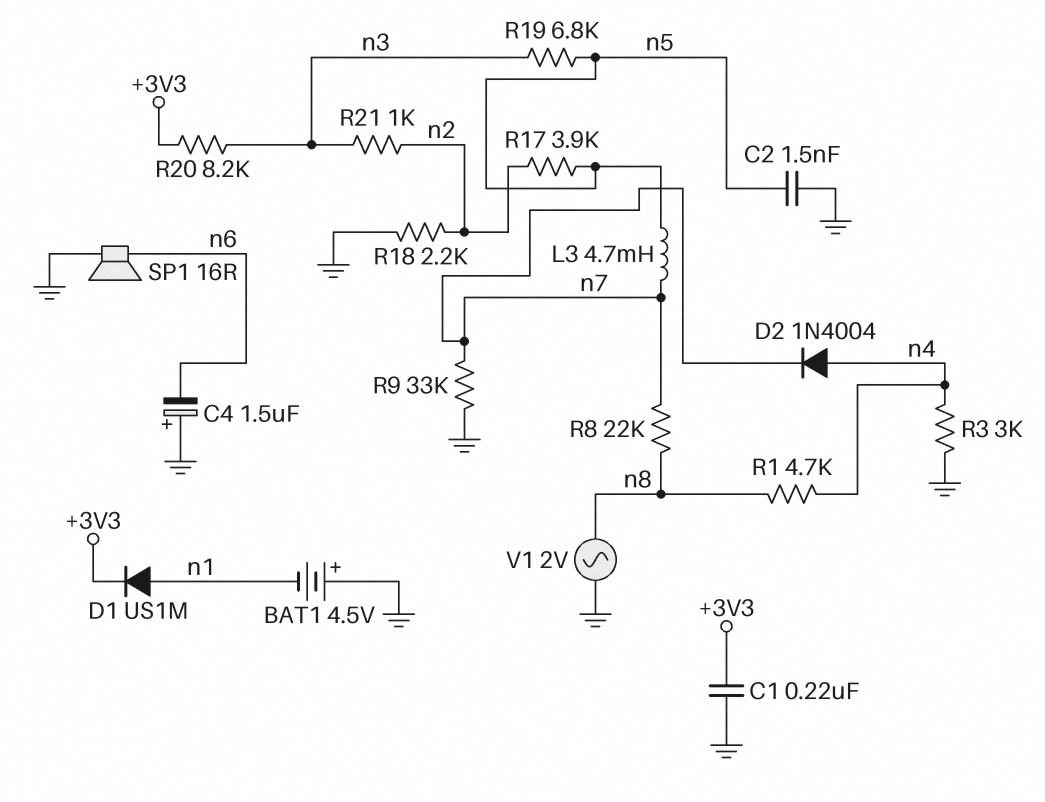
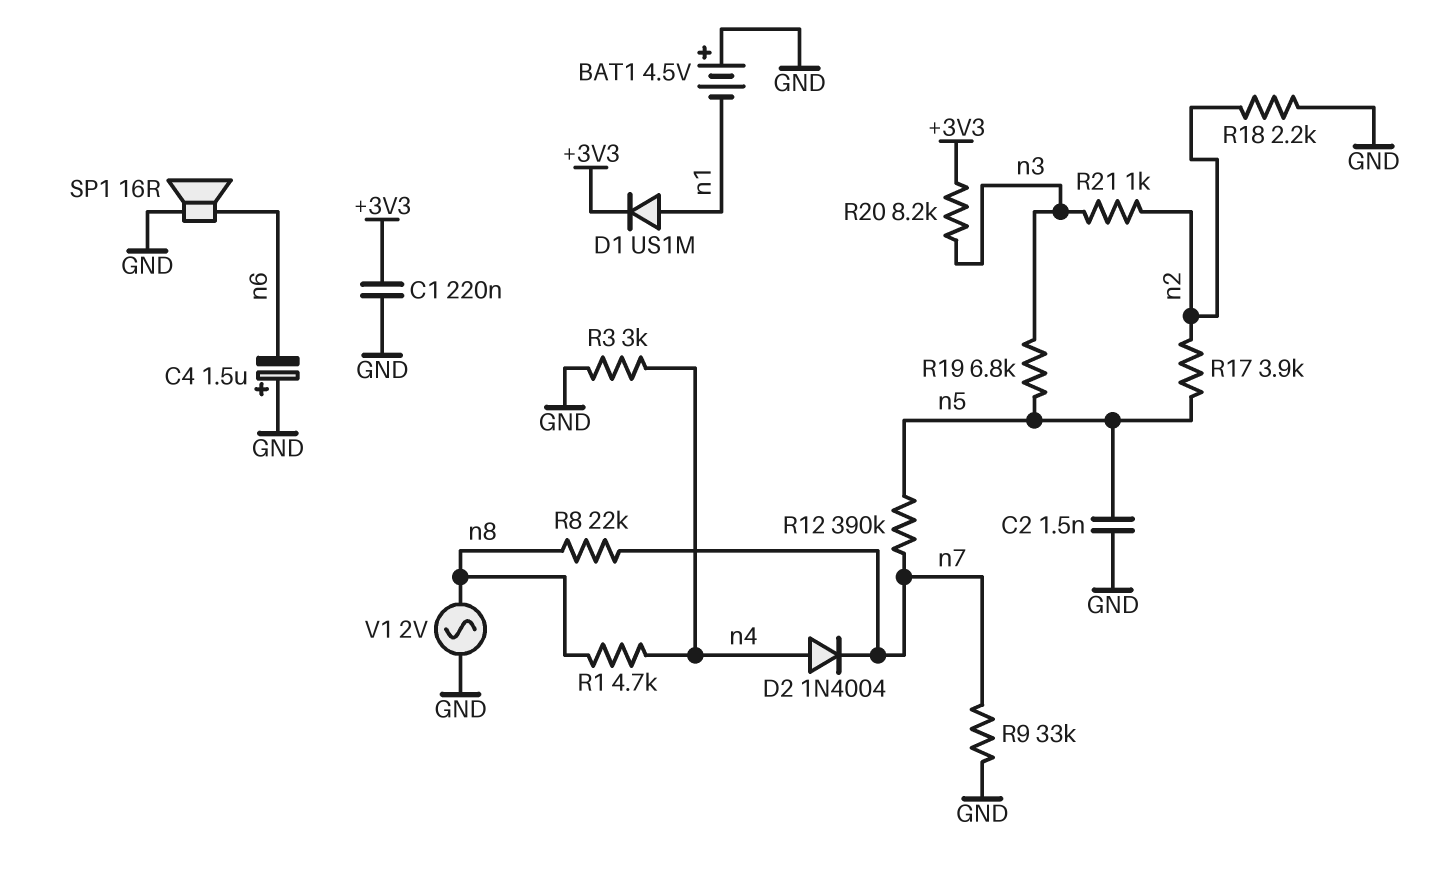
L3: 4.7mH (n5, n7) -> none
R12: none -> 390k (n5, n7)

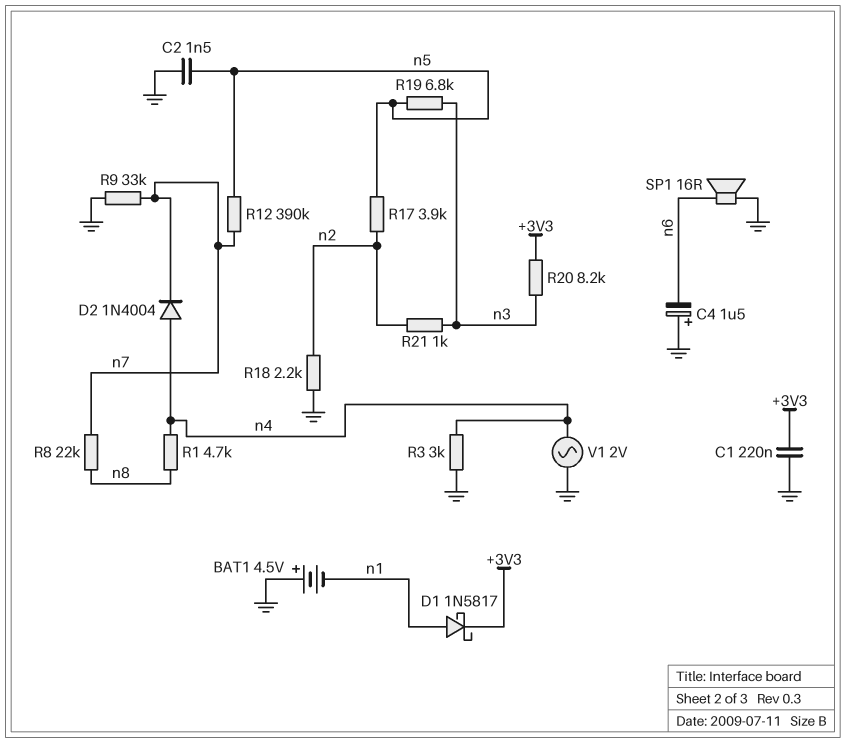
D1: diode US1M (A n1, K +3V3) -> schottky 1N5817 (A n1, K +3V3)
V1: AC 2V (GND, n8) -> AC 2V (GND, n4)

